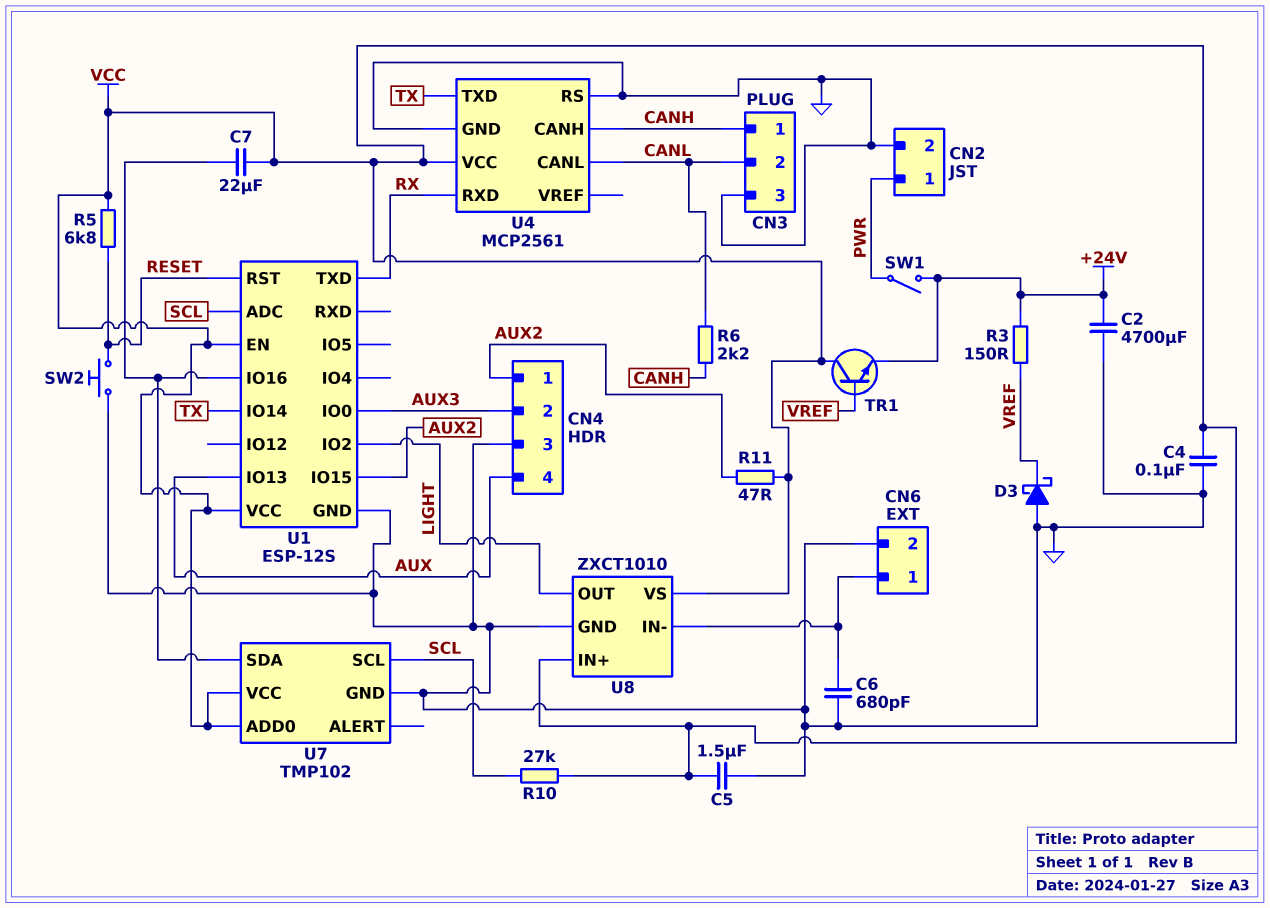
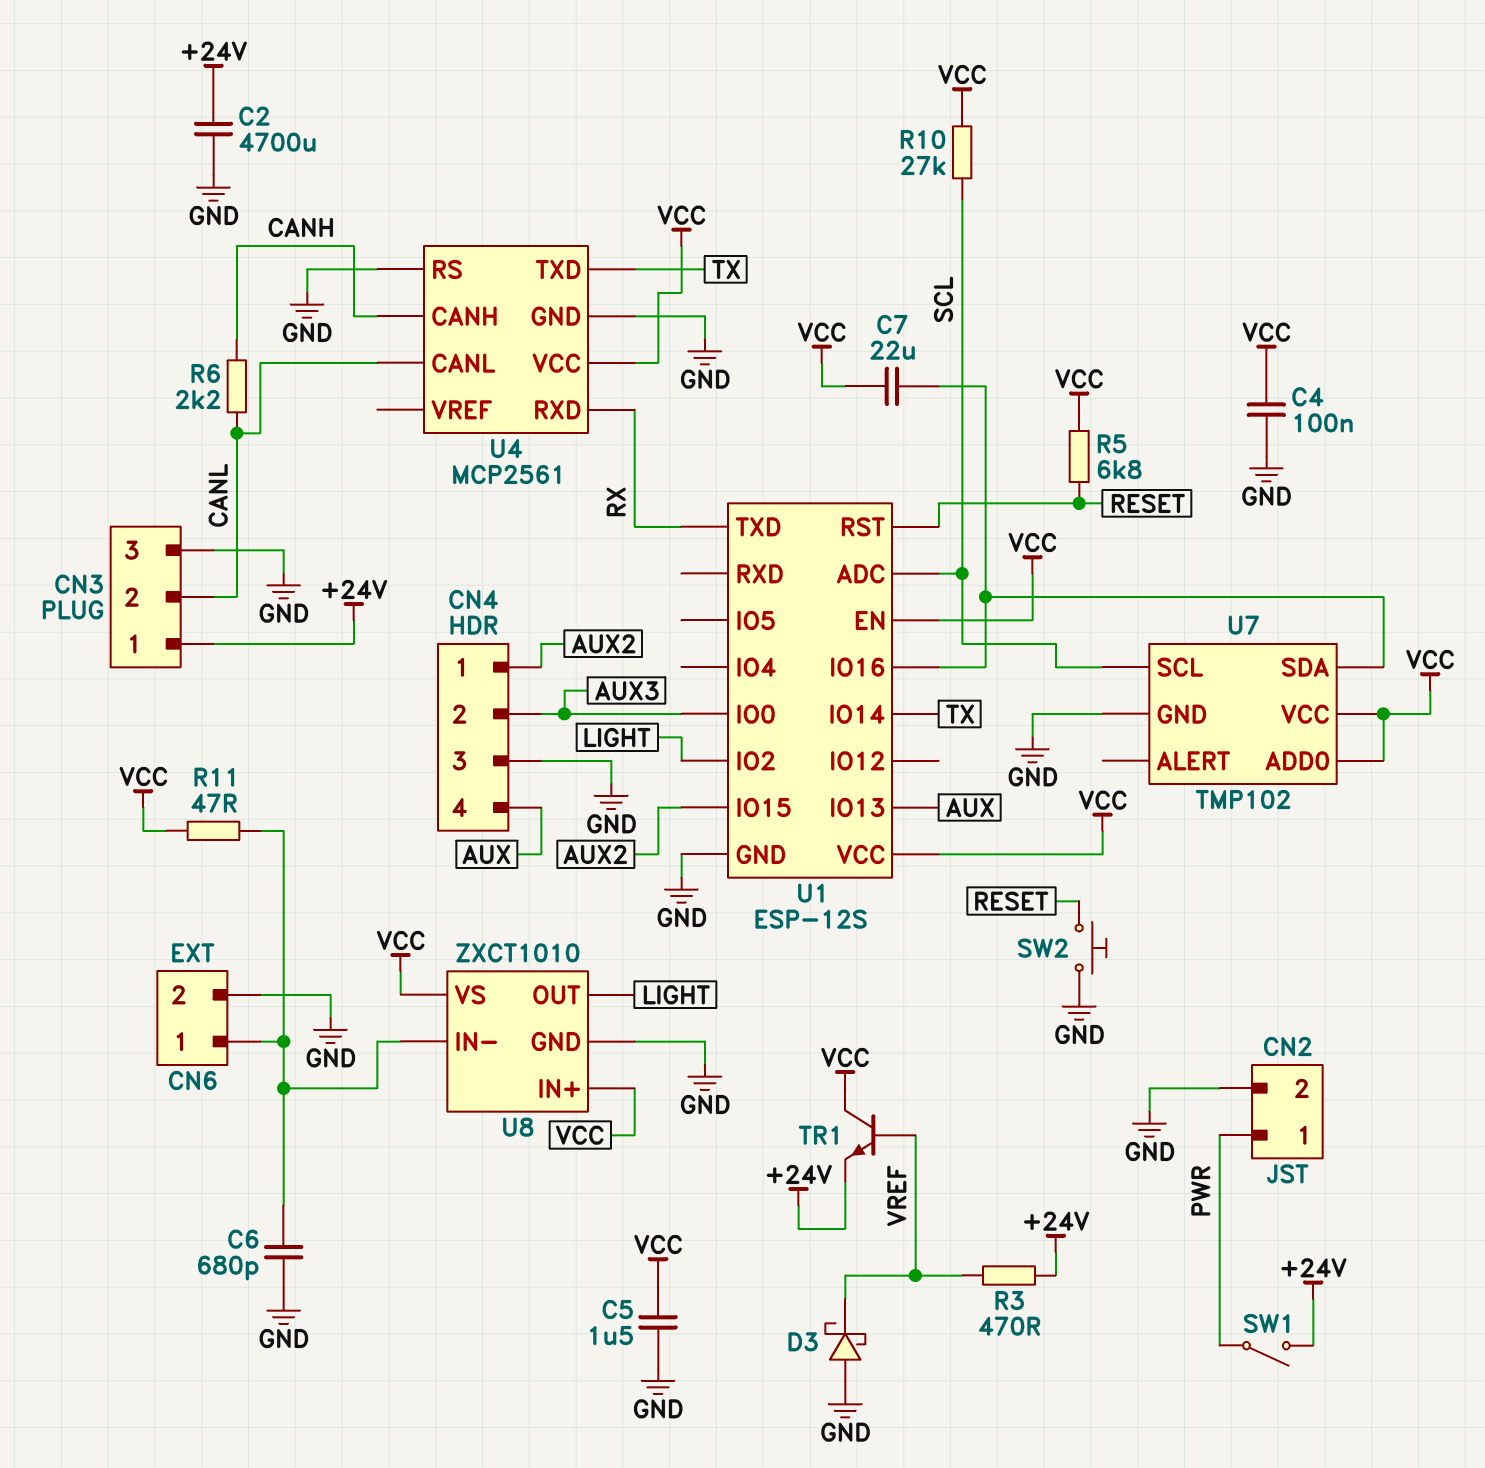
CN3 pin 1: CANH -> +24V
R3: 150 (+24V, VREF) -> 470 (+24V, VREF)
R11: 47 (AUX2, VCC) -> 47 (CN6/1, VCC)

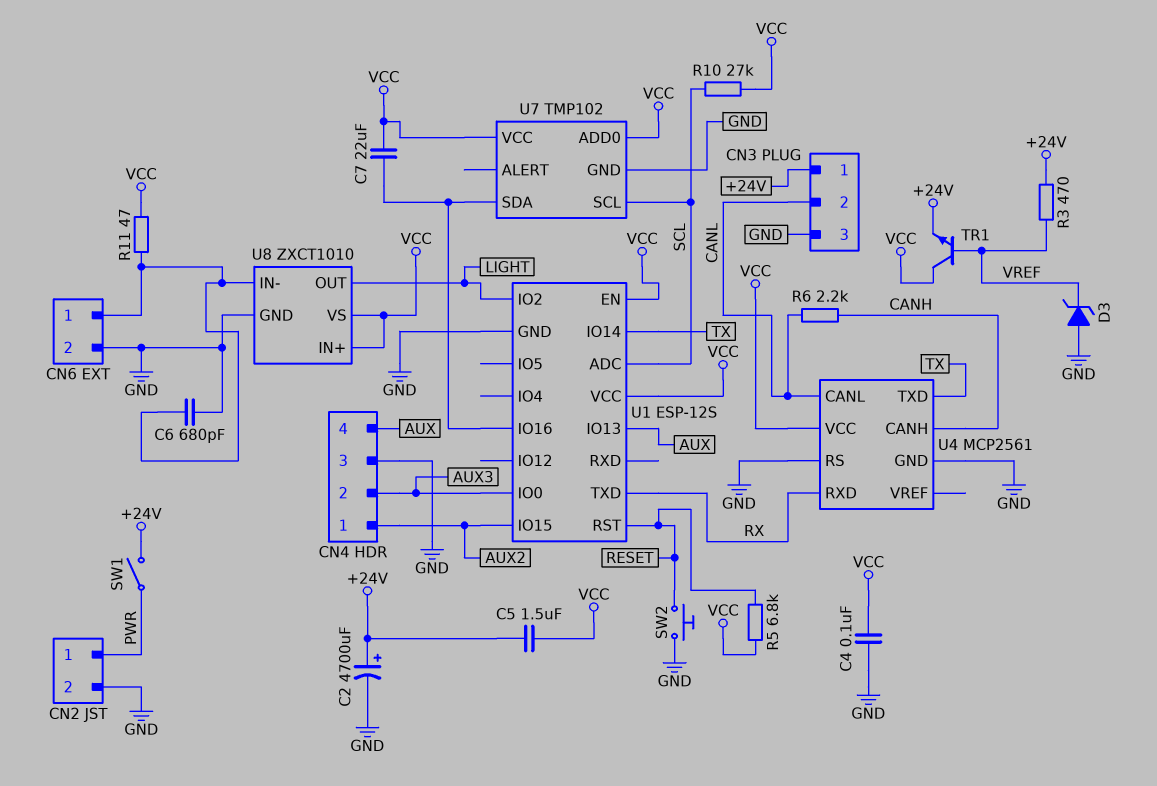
C2: 4700uF (+24V, GND) -> 4700uF (plus +24V, minus GND)
C5: 1.5uF (GND, VCC) -> 1.5uF (+24V, VCC)
D3: schottky (A GND, K VREF) -> zener (A GND, K VREF)

